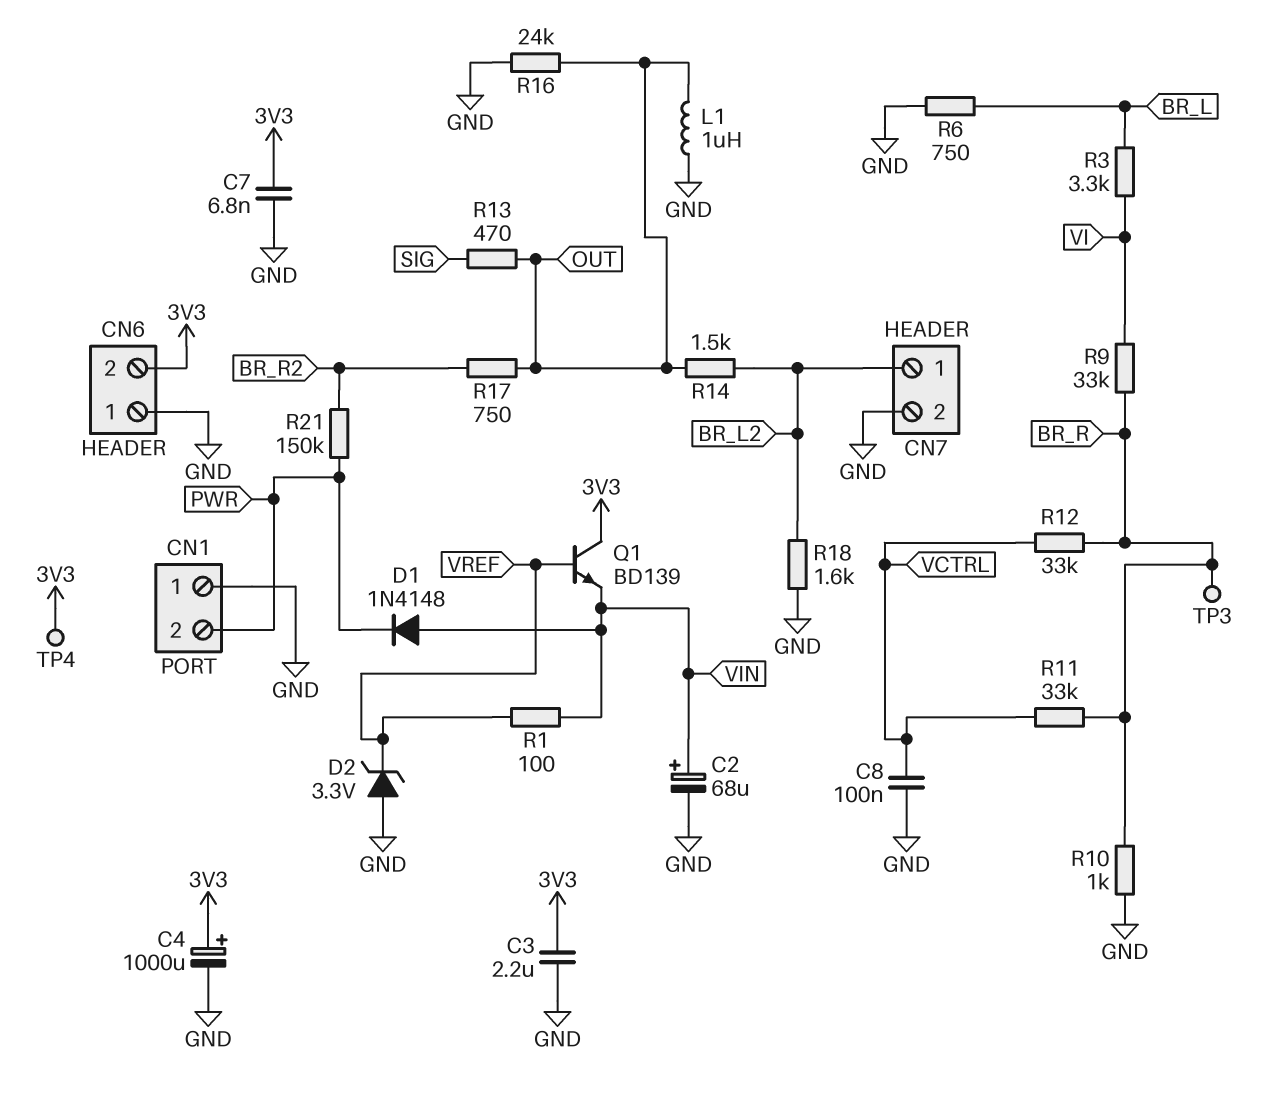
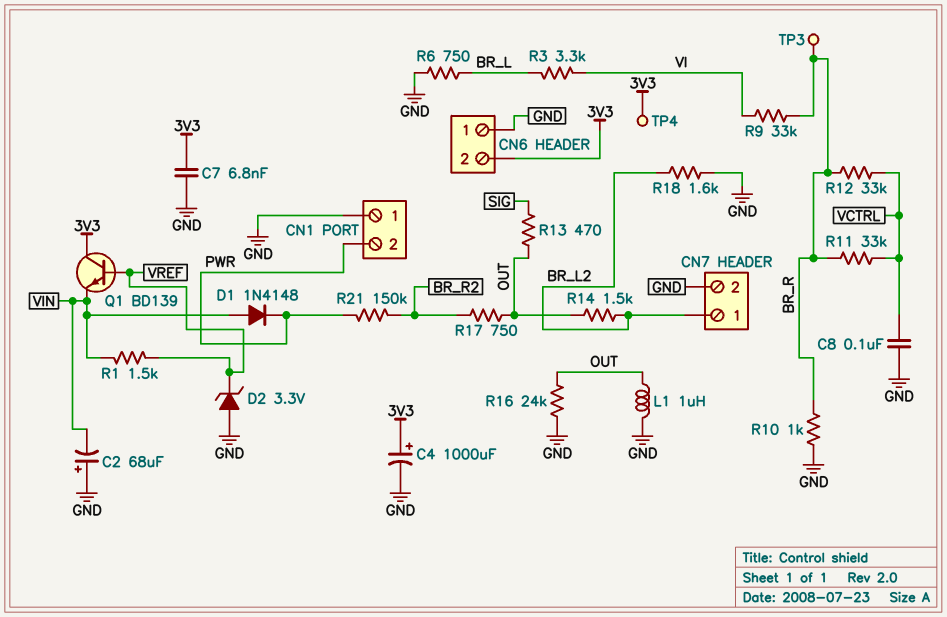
C2: 68uF (plus VIN, minus GND) -> 68uF (plus GND, minus VIN)
C3: 2.2uF (3V3, GND) -> none
R1: 100 (VIN, VREF) -> 1.5k (VIN, VREF)

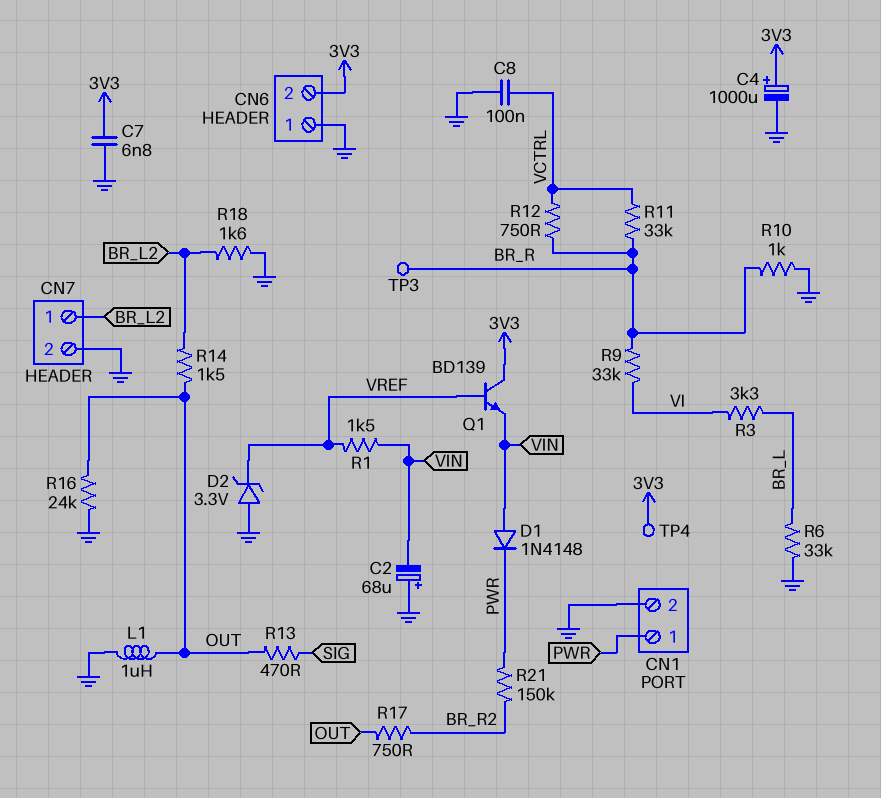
CN1 pin 1: GND -> PWR
CN1 pin 2: PWR -> GND
R6: 750 (BR_L, GND) -> 33k (BR_L, GND)
R12: 33k (BR_R, VCTRL) -> 750 (BR_R, VCTRL)

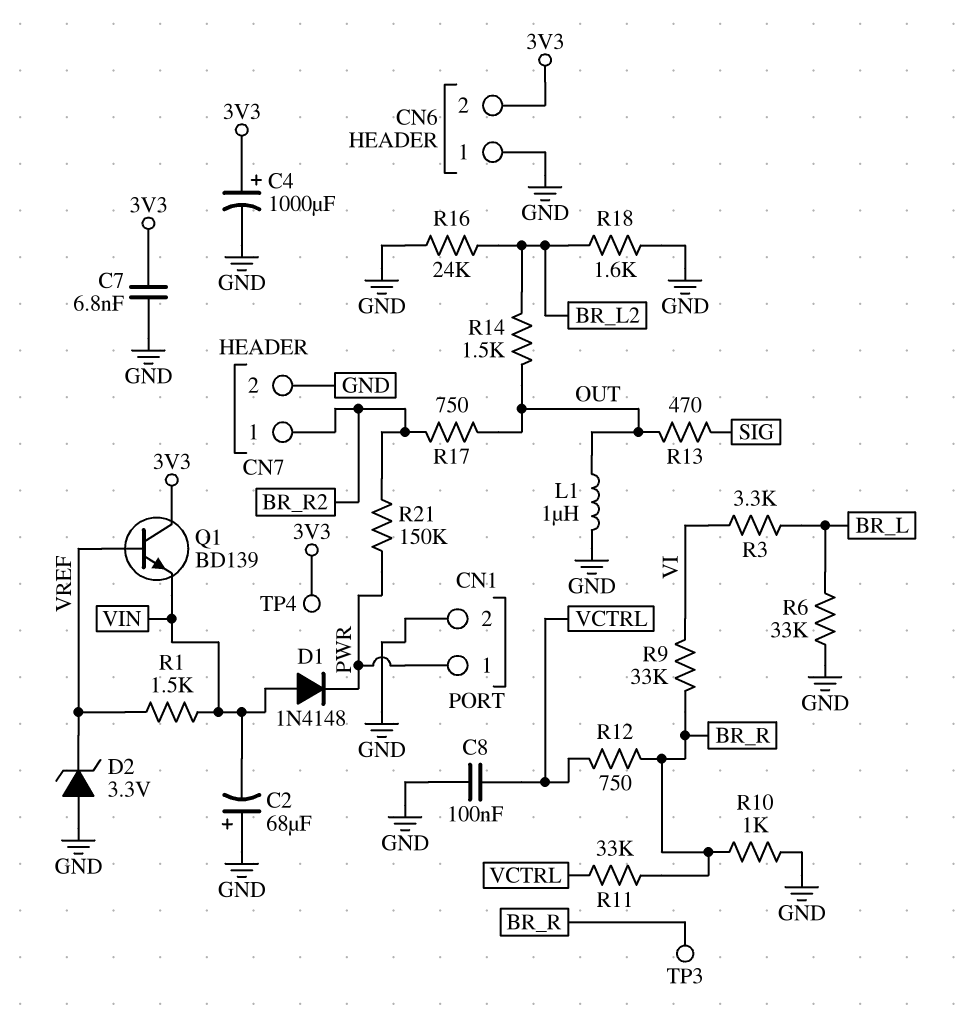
CN7 pin 1: BR_L2 -> BR_R2
R16: 24k (GND, OUT) -> 24k (BR_L2, GND)

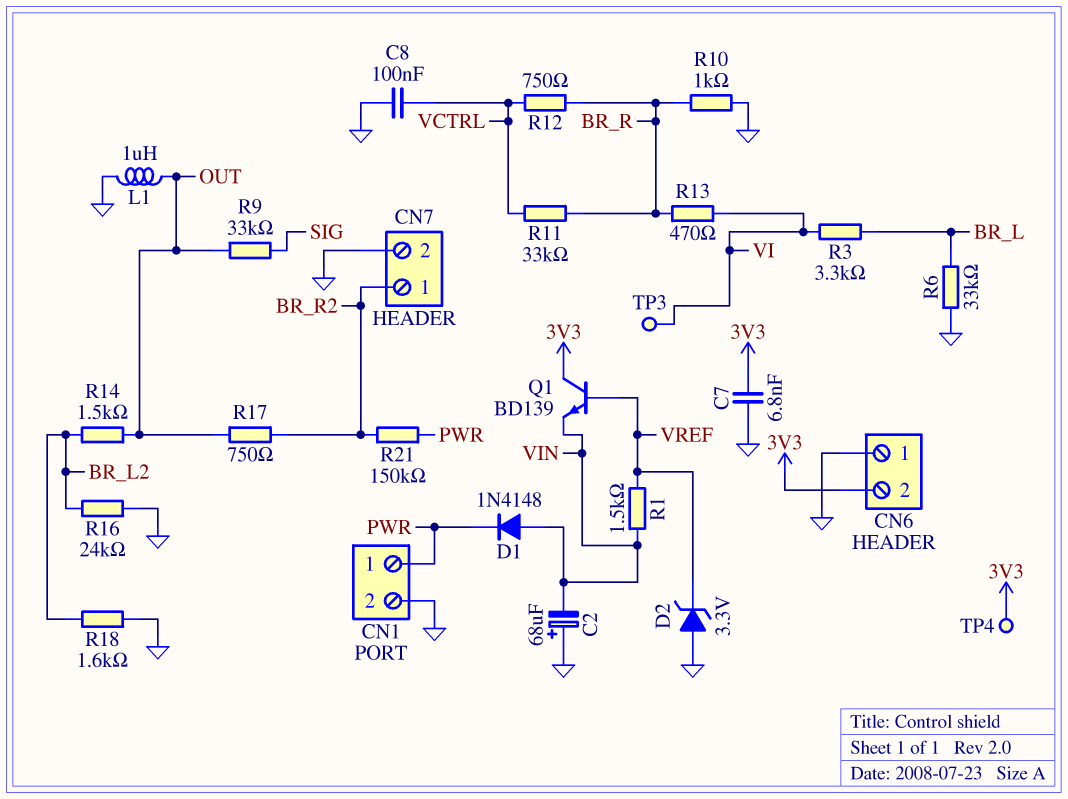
C4: 1000uF (plus 3V3, minus GND) -> none
R9: 33k (BR_R, VI) -> 33k (OUT, SIG)
R13: 470 (OUT, SIG) -> 470 (BR_R, VI)
TP3: test point (BR_R) -> test point (VI)

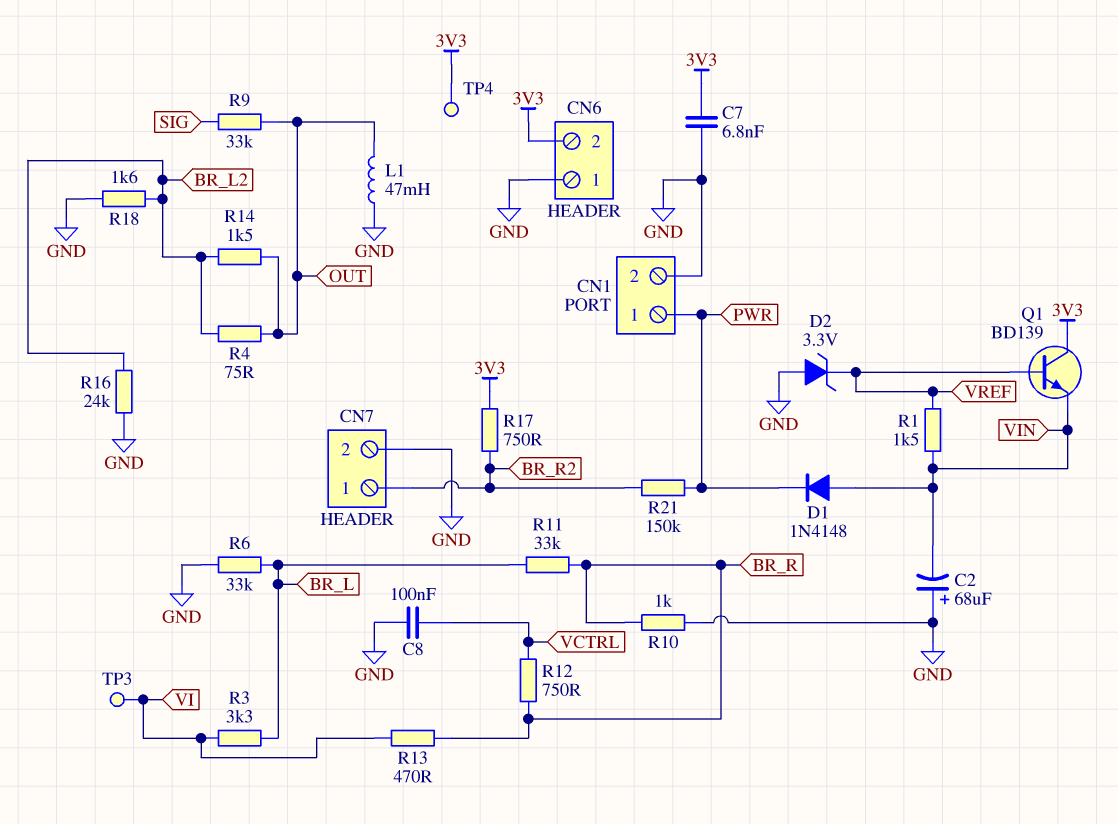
L1: 1uH (GND, OUT) -> 47mH (GND, OUT)
R4: none -> 75 (BR_L2, OUT)
R11: 33k (BR_R, VCTRL) -> 33k (BR_L, BR_R)
R17: 750 (BR_R2, OUT) -> 750 (3V3, BR_R2)

